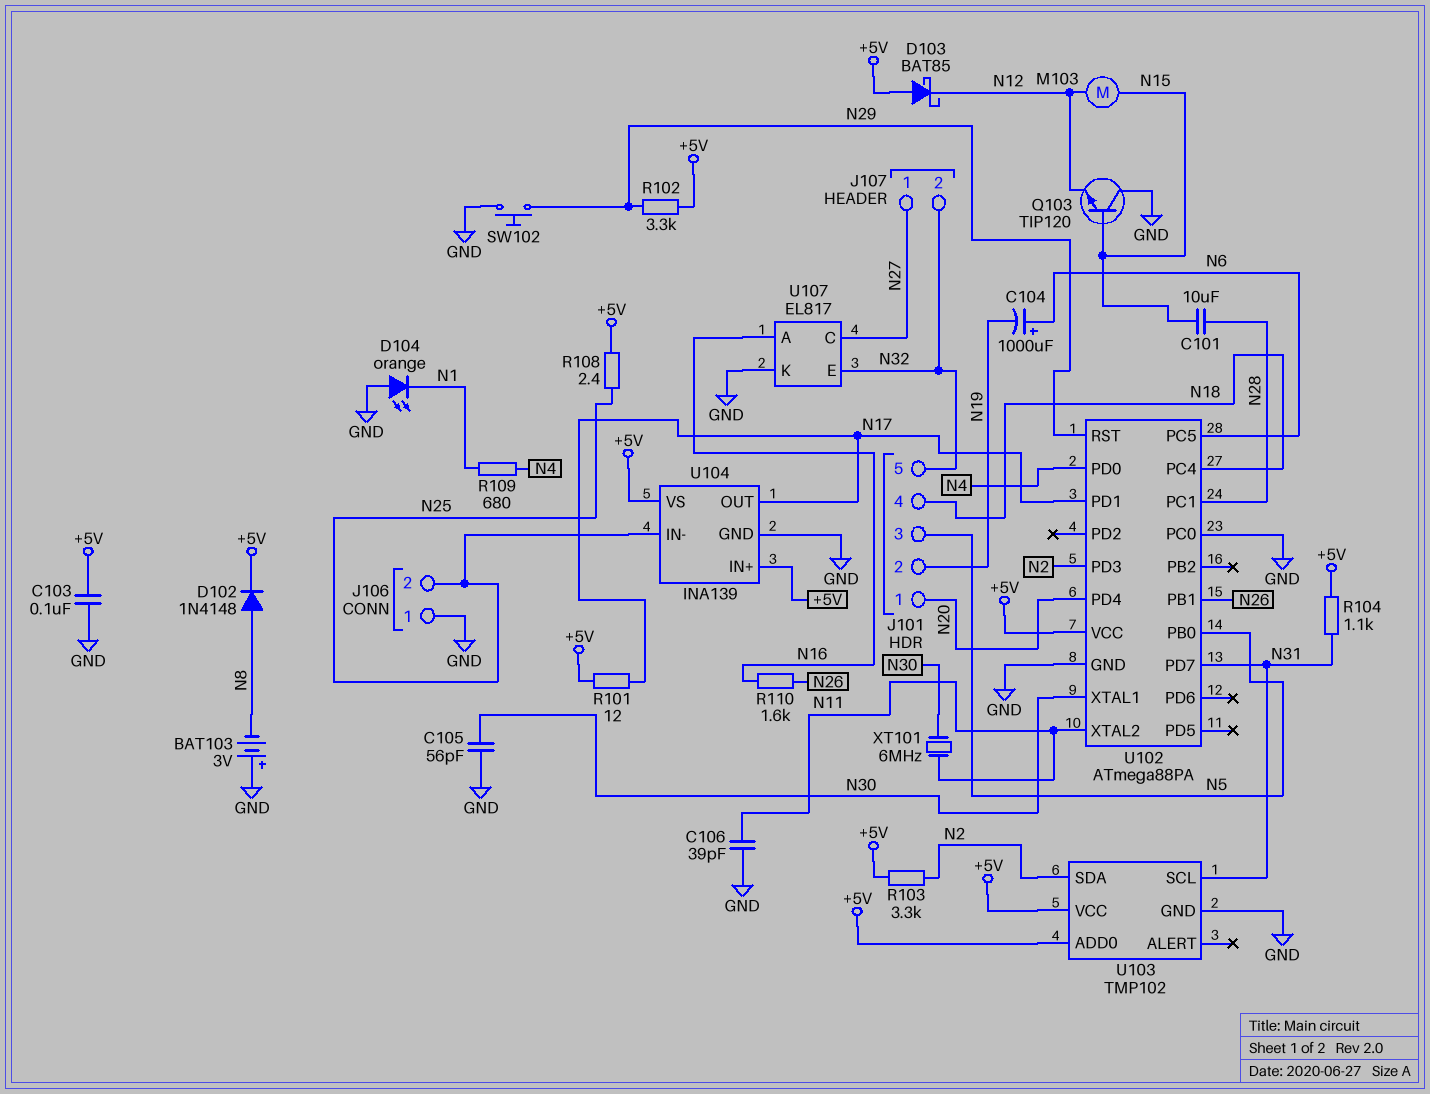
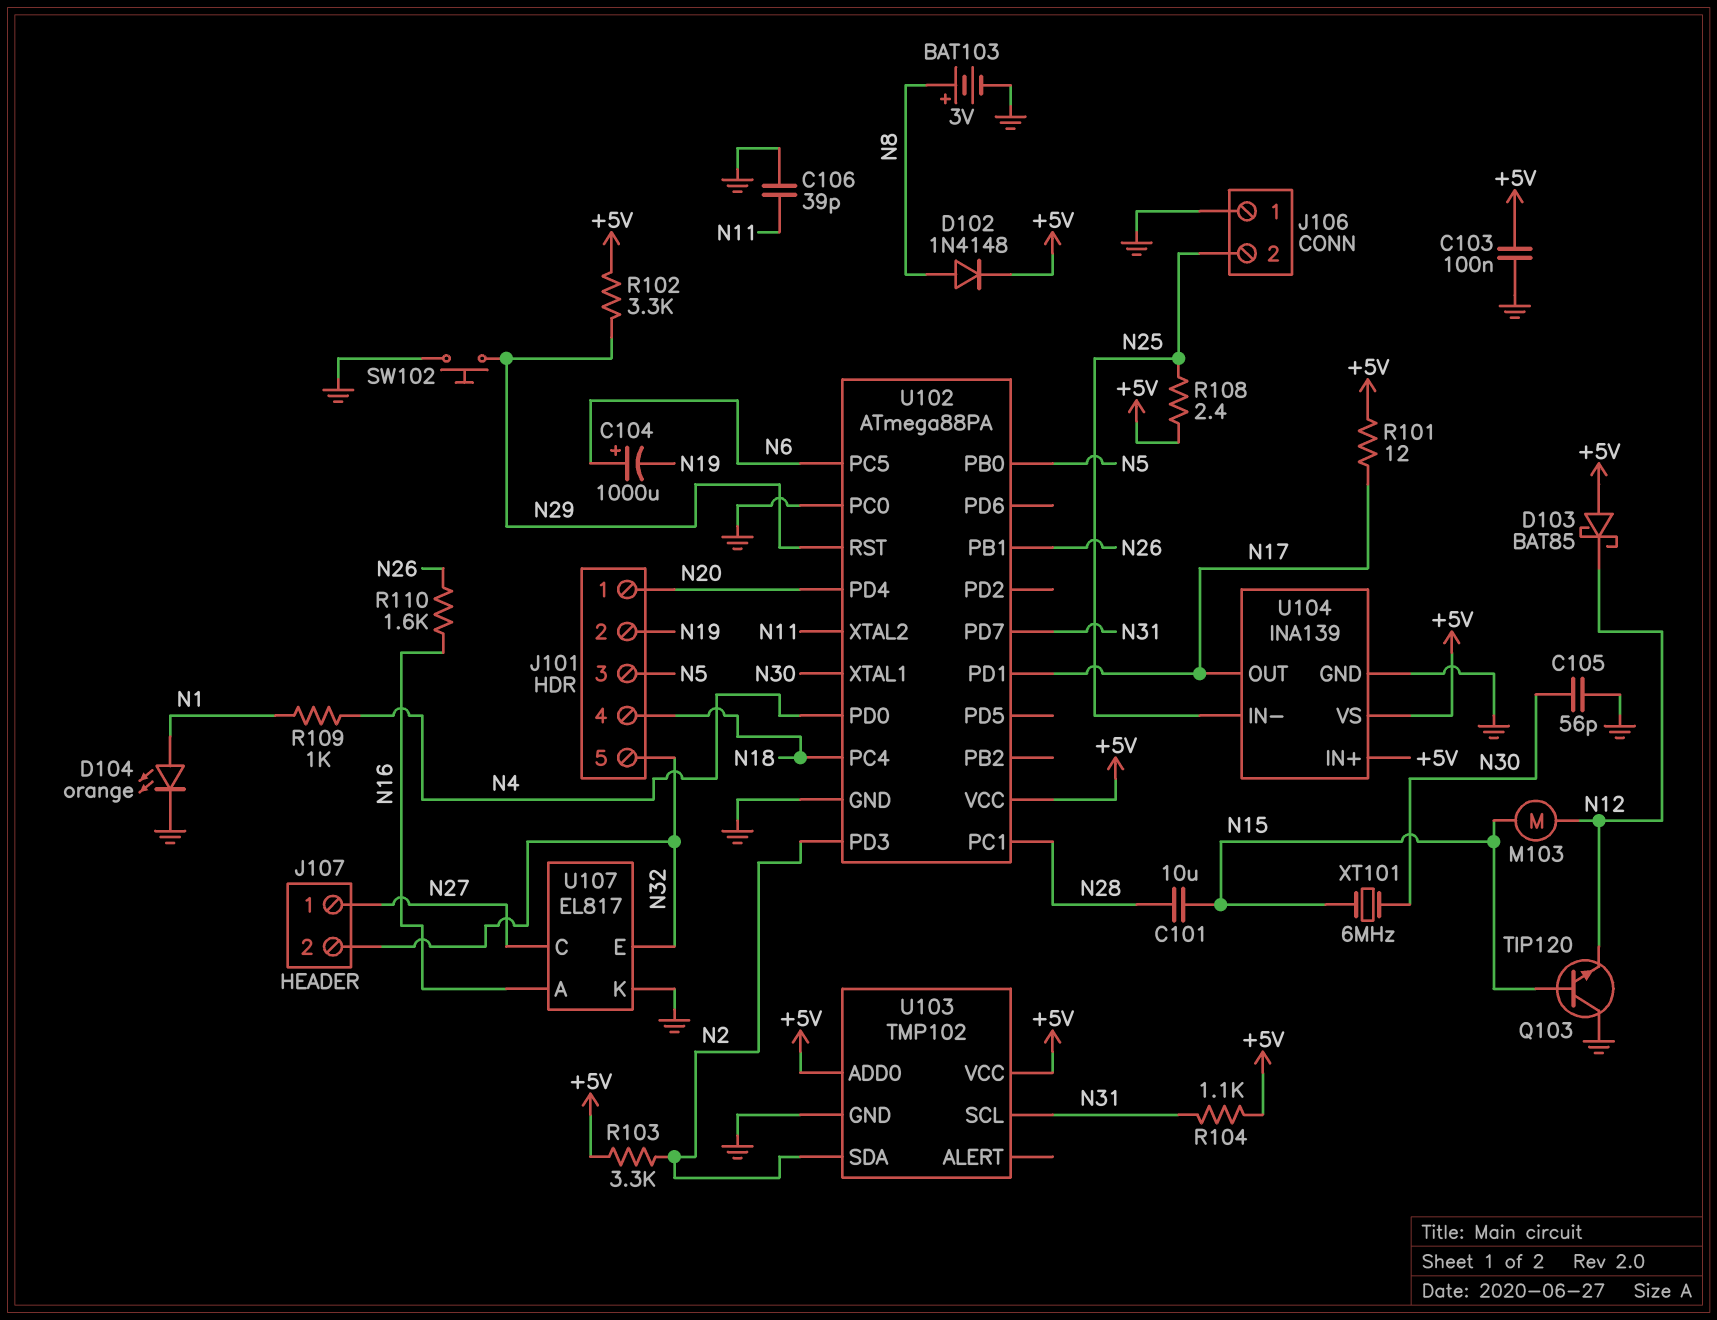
BAT103: 3V (plus GND, minus N8) -> 3V (plus N8, minus GND)
D104: LED orange (A GND, K N1) -> LED orange (A N1, K GND)
R109: 680 (N1, N4) -> 1k (N1, N4)
XT101: 6MHz (N11, N30) -> 6MHz (N15, N30)

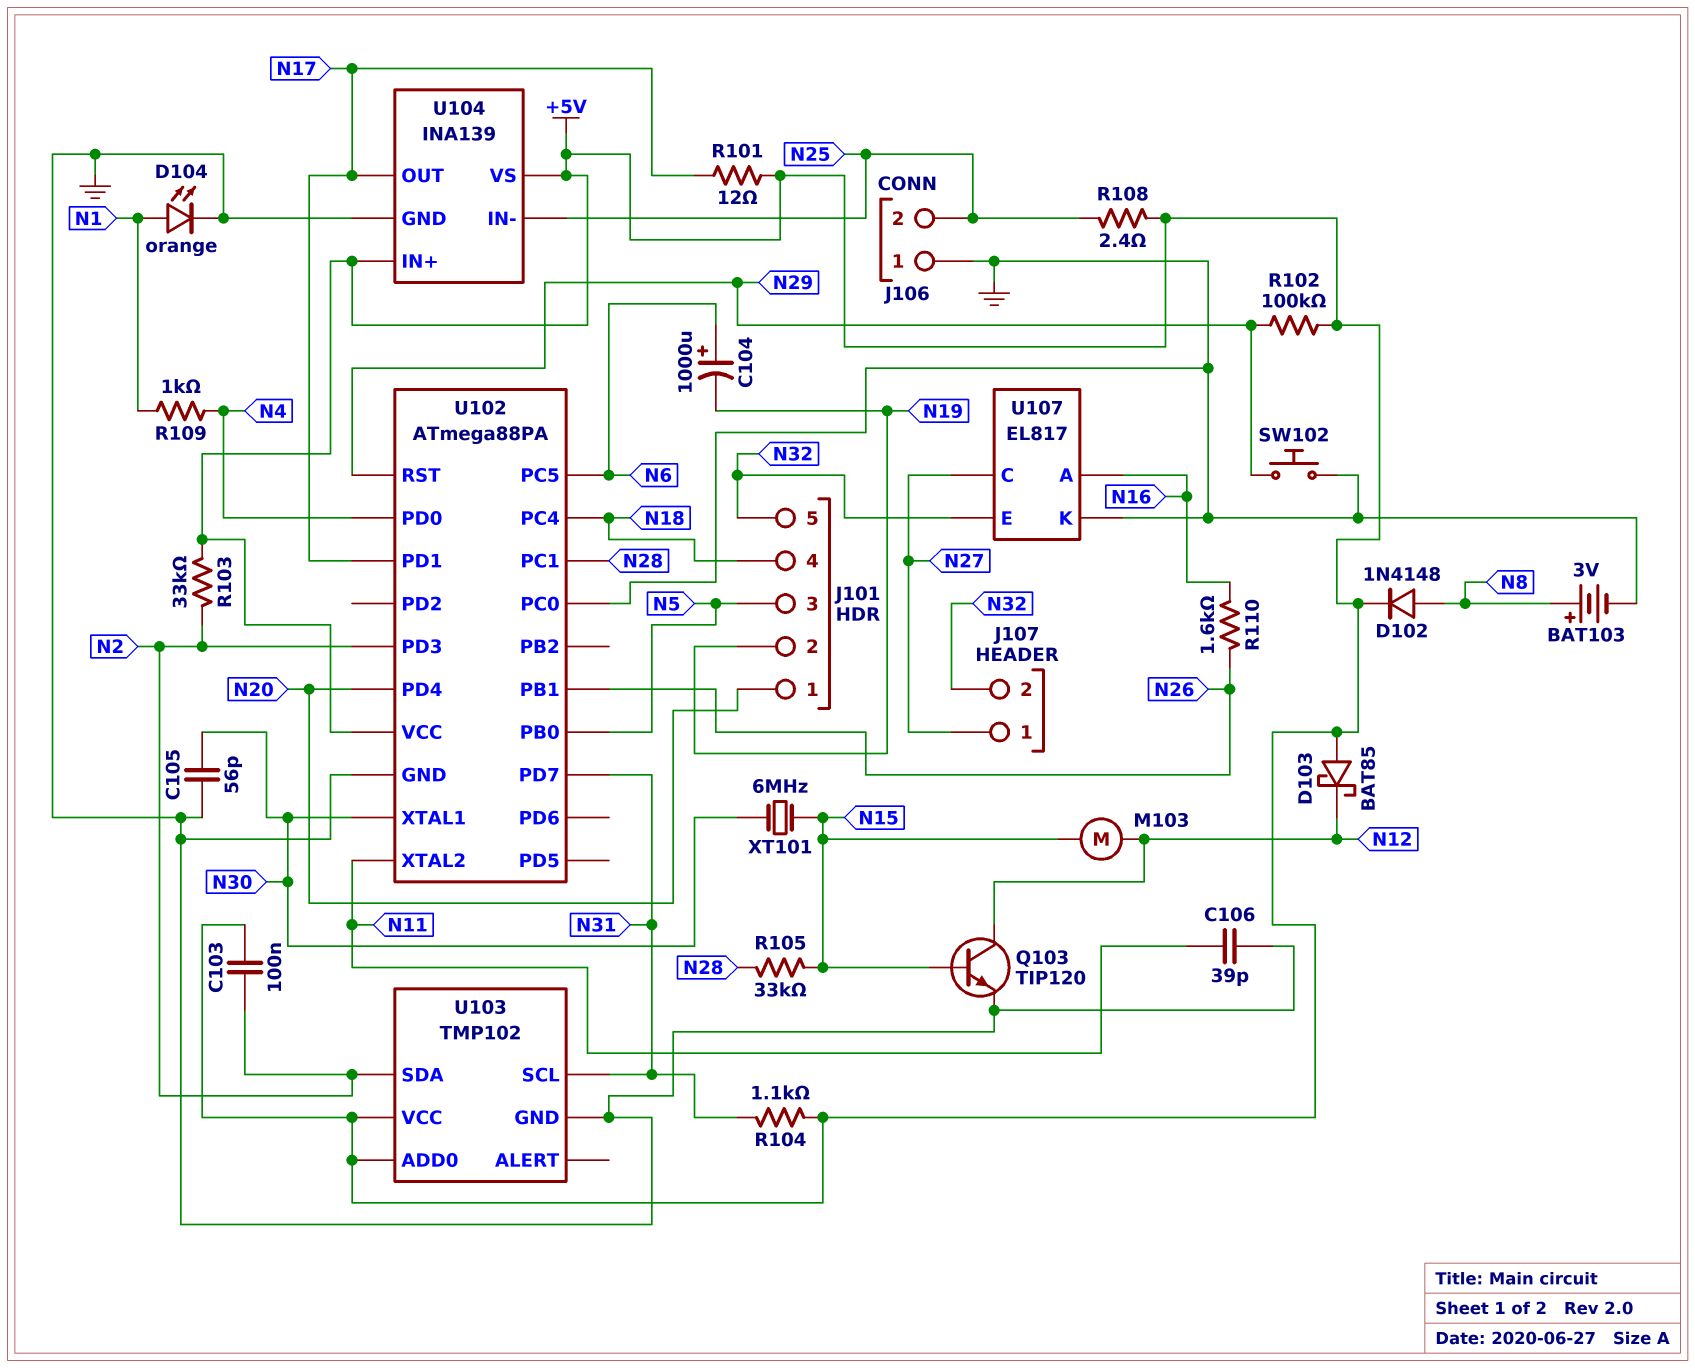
C101: 10uF (N15, N28) -> none
C103: 100nF (+5V, GND) -> 100nF (+5V, N2)
Q103: NPN TIP120 (B N15, C GND, E N12) -> NPN TIP120 (B N15, C N12, E GND)
R102: 3.3k (+5V, N29) -> 100k (+5V, N29)
R103: 3.3k (+5V, N2) -> 33k (+5V, N2)
R105: none -> 33k (N15, N28)

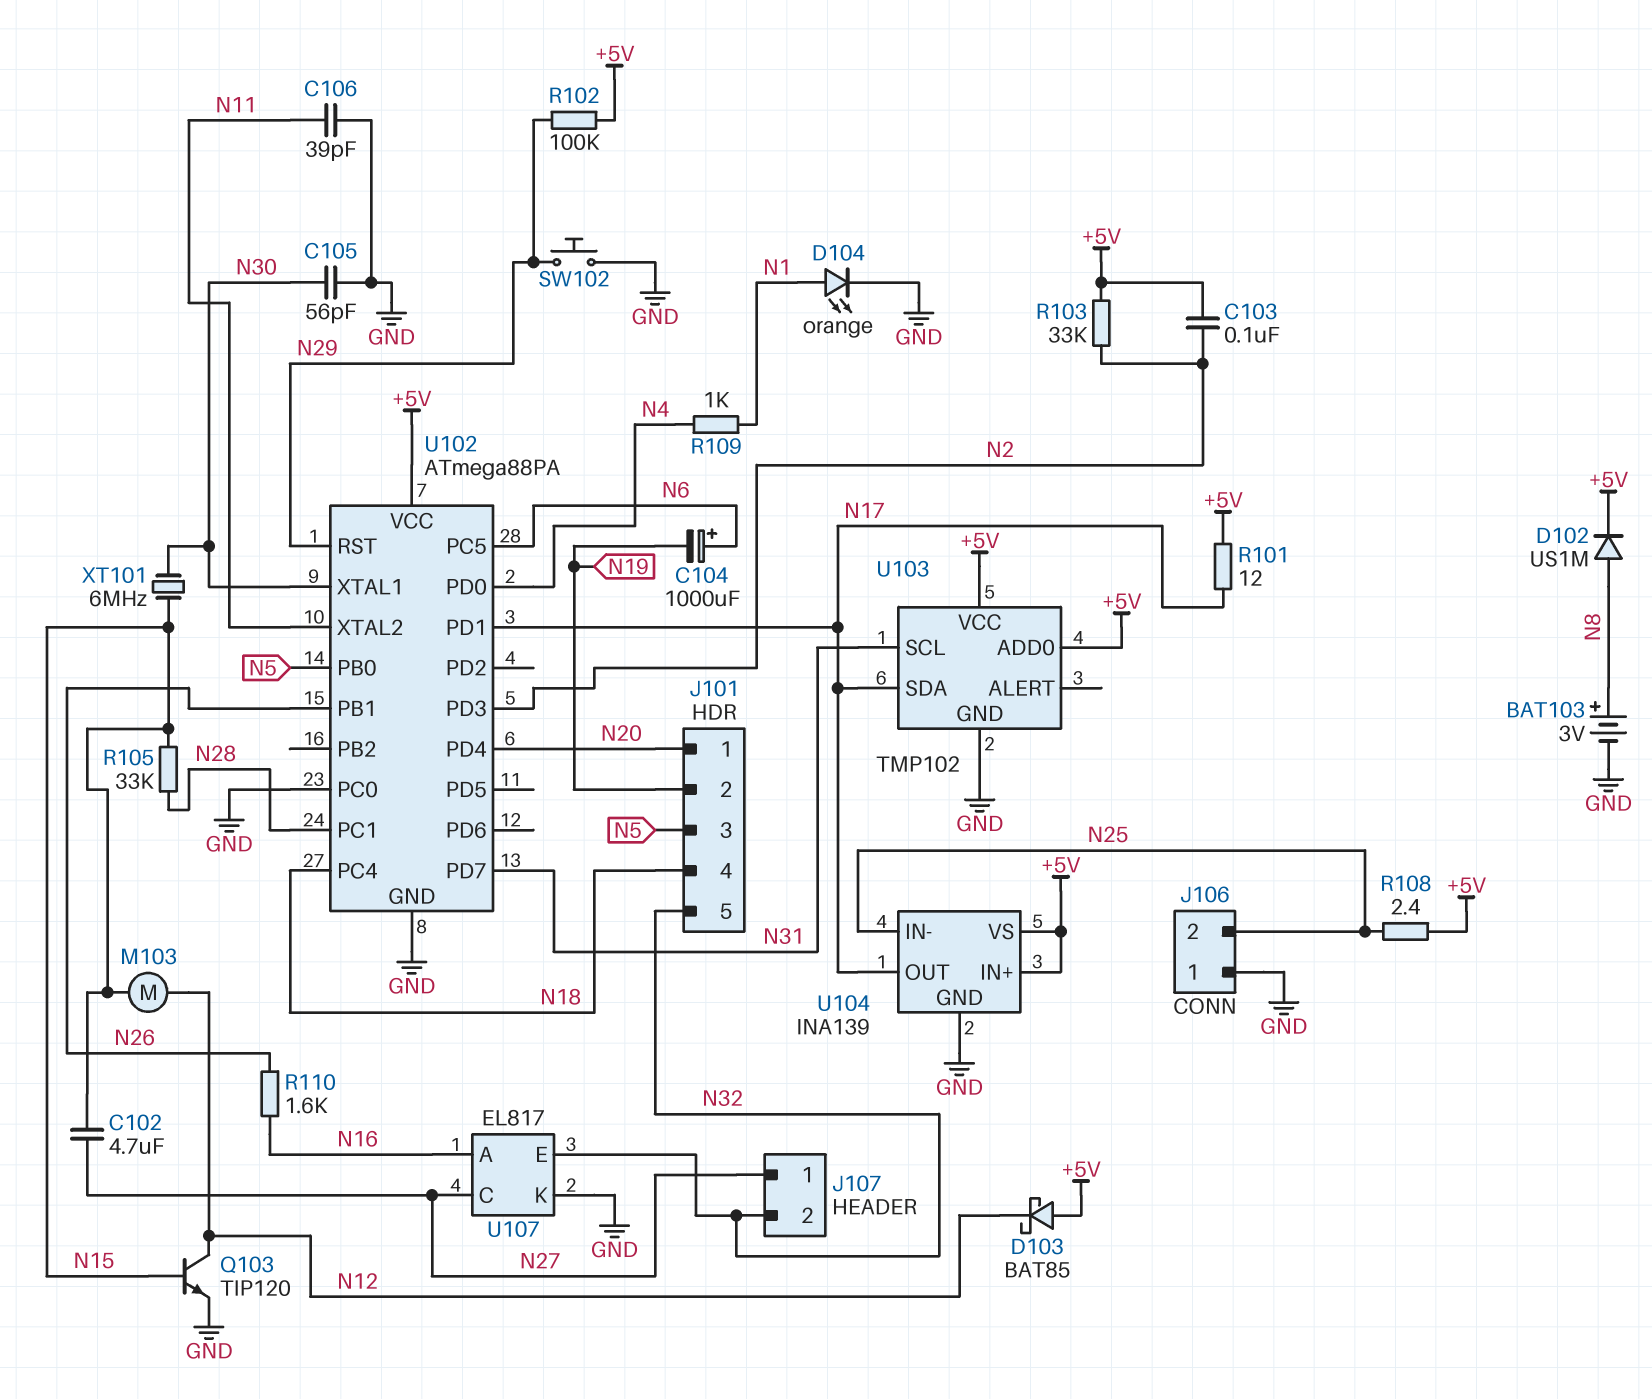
C102: none -> 4.7uF (N15, N27)
D102: diode 1N4148 (A N8, K +5V) -> diode US1M (A N8, K +5V)
R104: 1.1k (+5V, N31) -> none
U103 pin SDA: N2 -> N17

